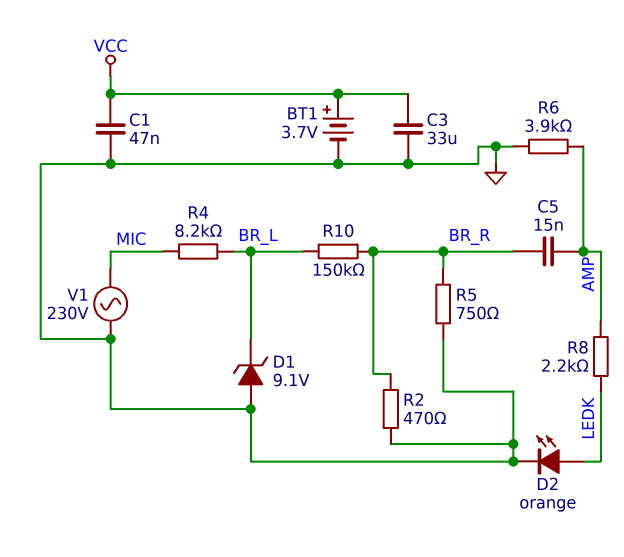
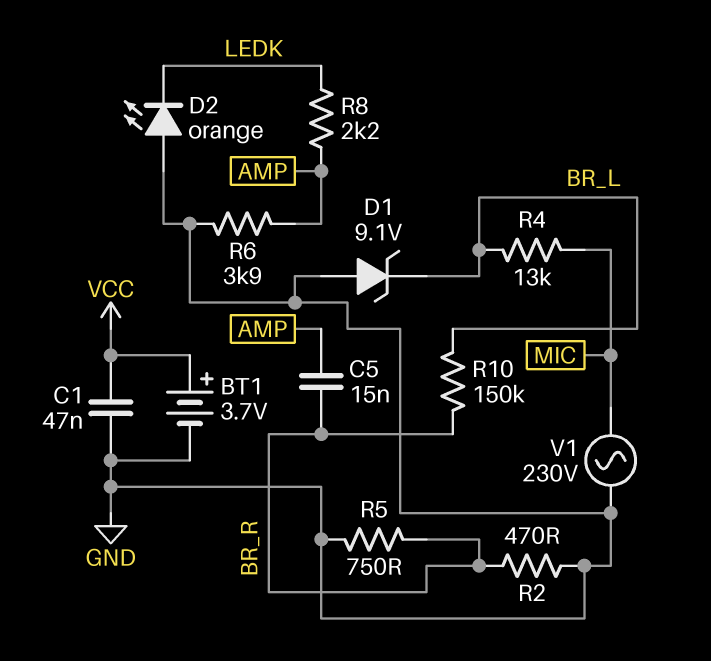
C3: 33uF (GND, VCC) -> none
D2: LED orange (A LEDK, K GND) -> LED orange (A GND, K LEDK)
R4: 8.2k (BR_L, MIC) -> 13k (BR_L, MIC)

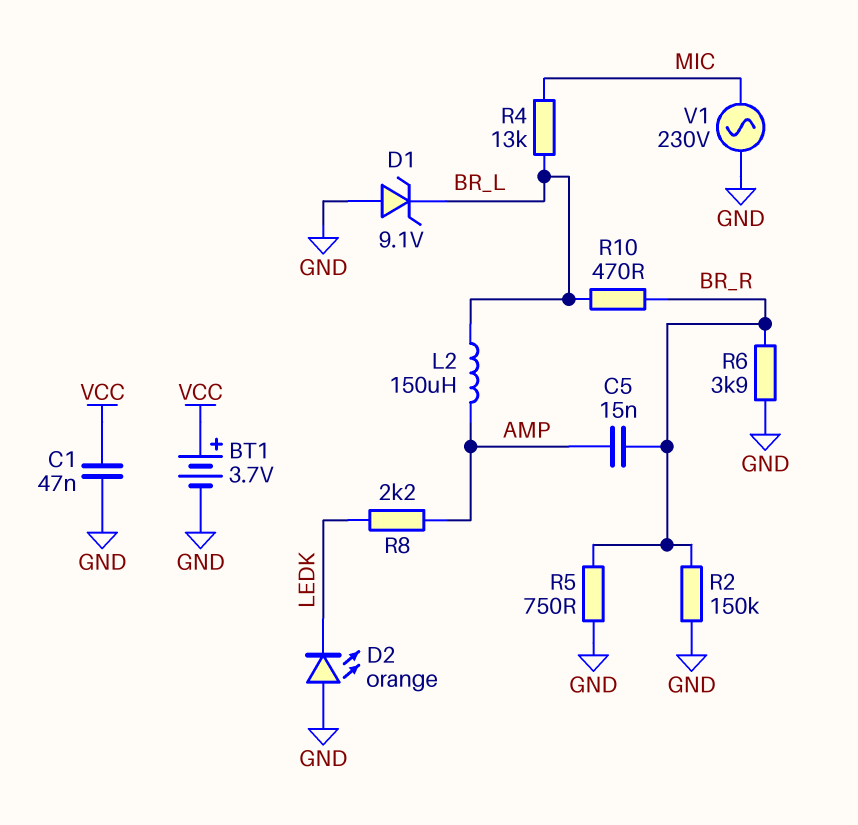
L2: none -> 150uH (AMP, BR_L)
R2: 470 (BR_R, GND) -> 150k (BR_R, GND)
R6: 3.9k (AMP, GND) -> 3.9k (BR_R, GND)
R10: 150k (BR_L, BR_R) -> 470 (BR_L, BR_R)

